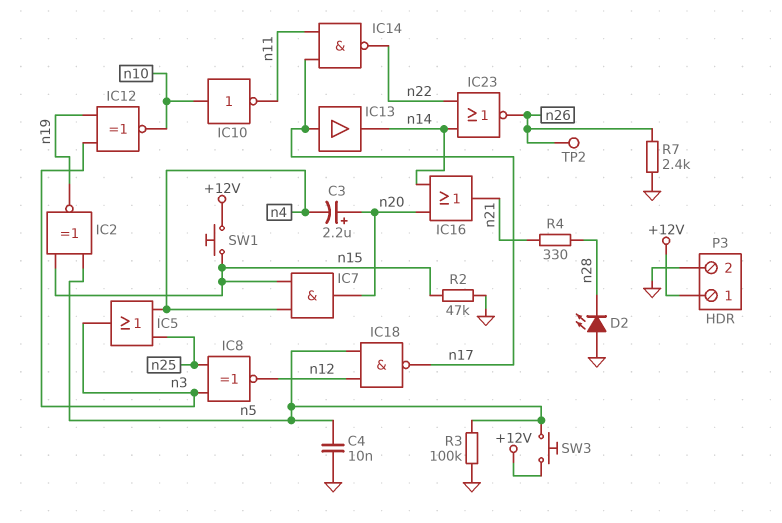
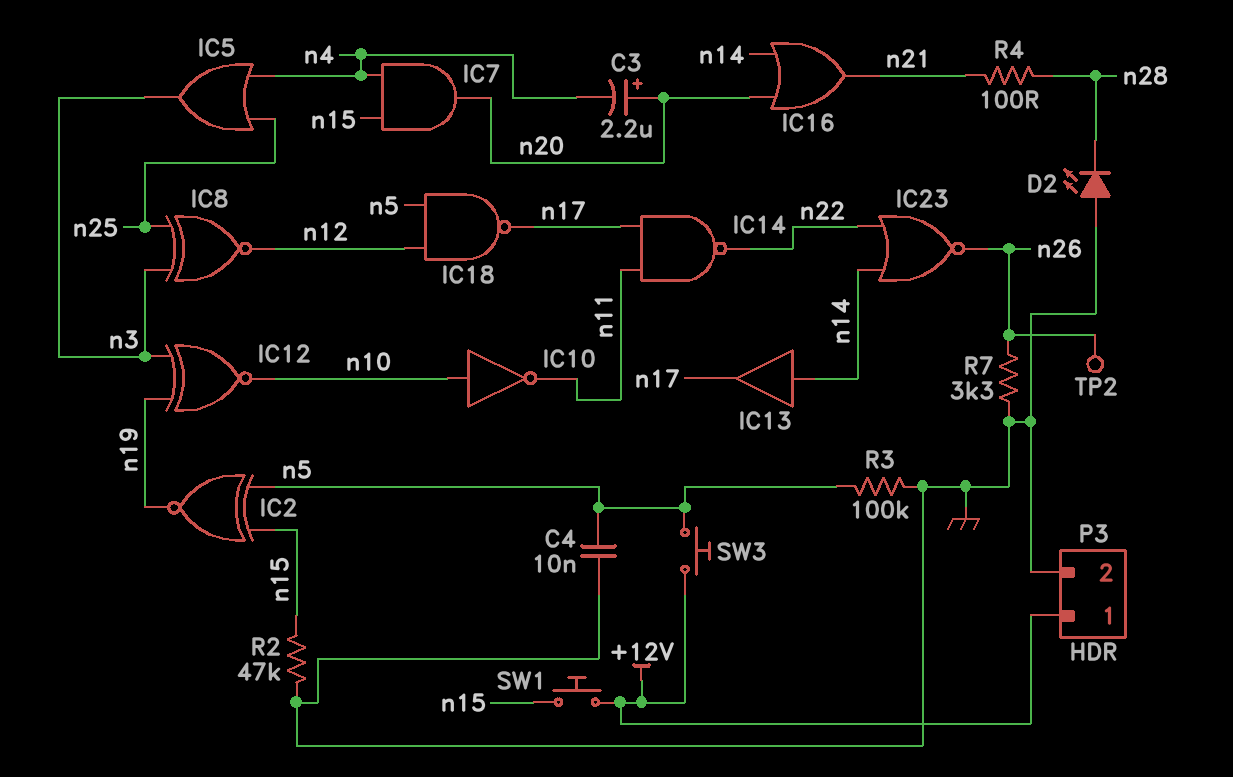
IC13: buffer (in n17, out n14) -> buffer (in n14, out n17)
R4: 330 (n21, n28) -> 100 (n21, n28)
R7: 2.4k (GND, n26) -> 3.3k (GND, n26)

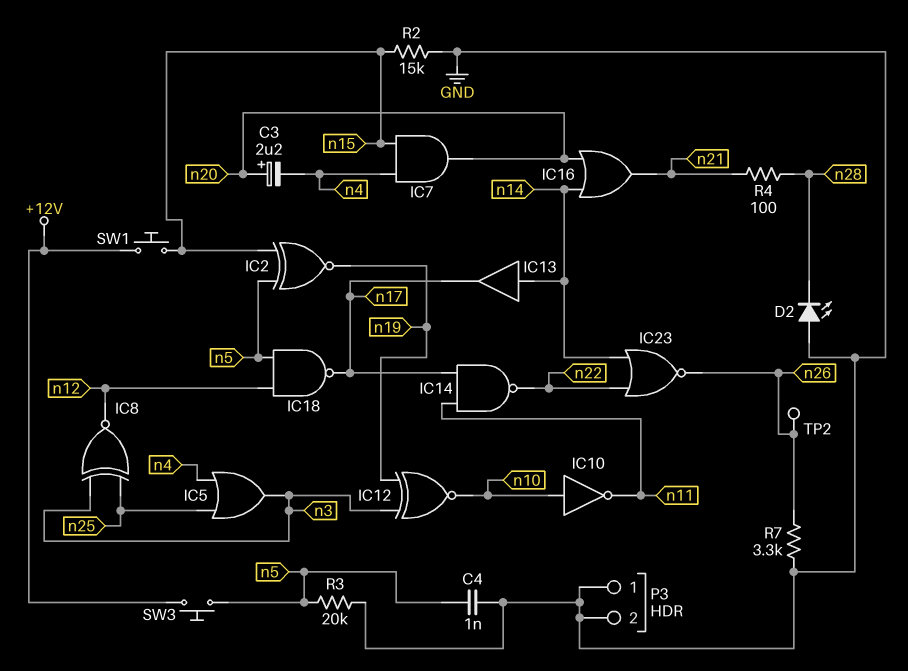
C4: 10nF (GND, n5) -> 1nF (GND, n5)
P3 pin 1: +12V -> GND
R2: 47k (GND, n15) -> 15k (GND, n15)
R3: 100k (GND, n5) -> 20k (GND, n5)

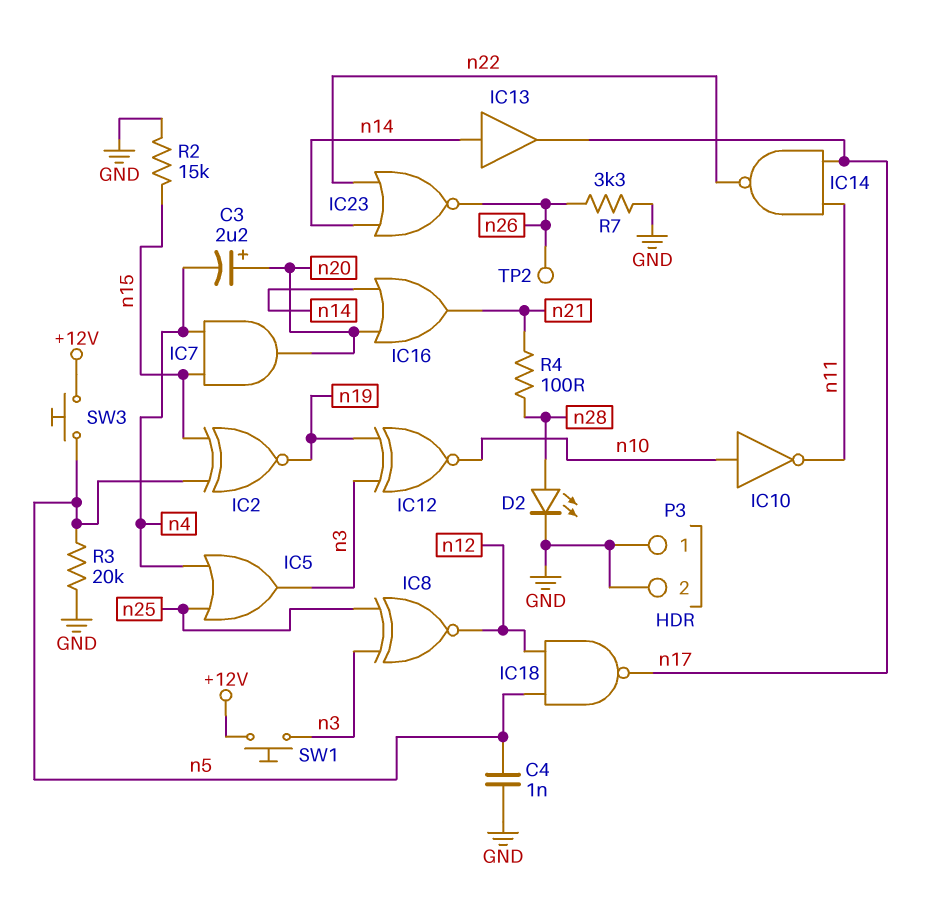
D2: LED (A GND, K n28) -> LED (A n28, K GND)
SW1: button (+12V, n15) -> button (+12V, n3)

